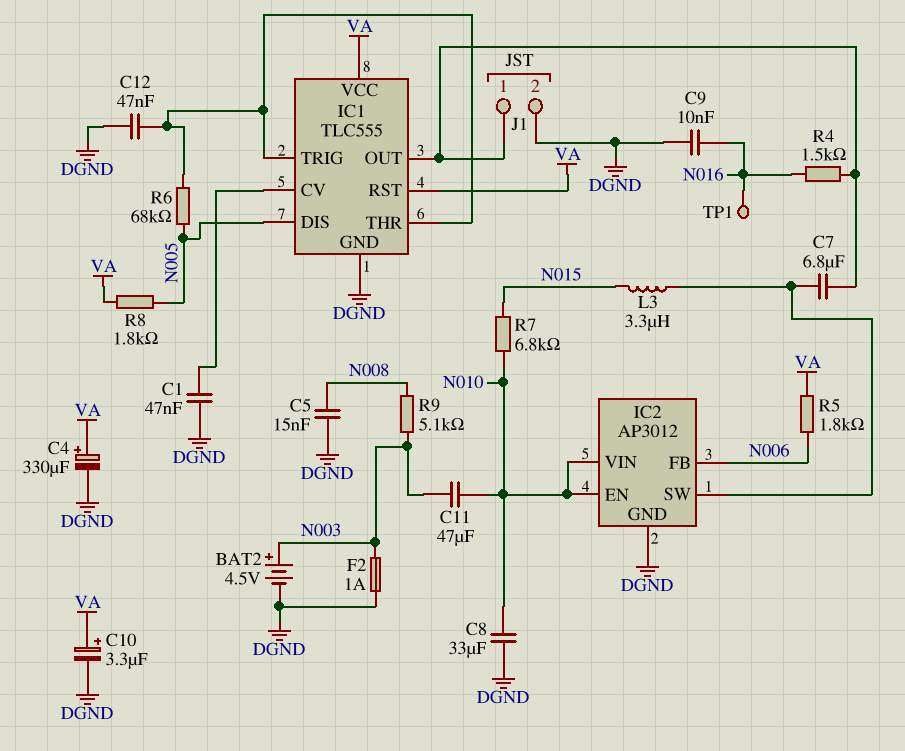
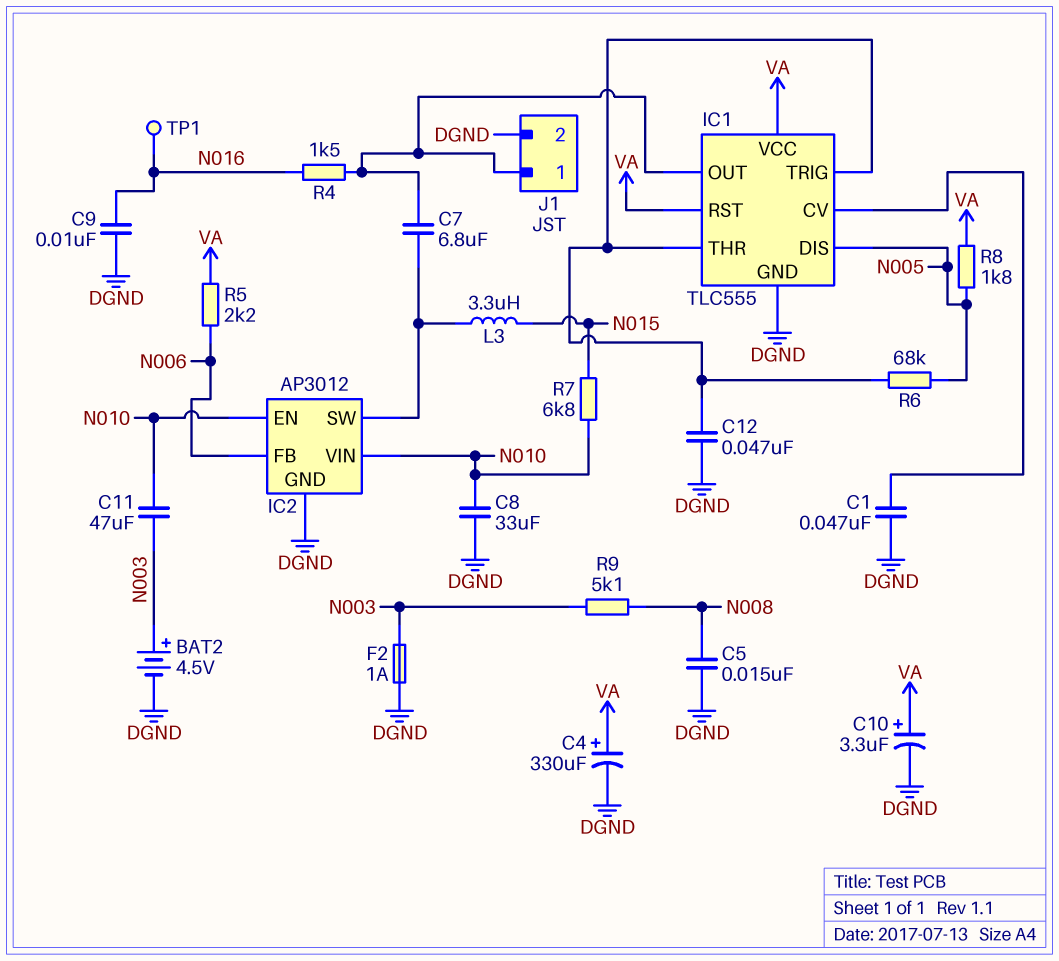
R5: 1.8k (N006, VA) -> 2.2k (N006, VA)

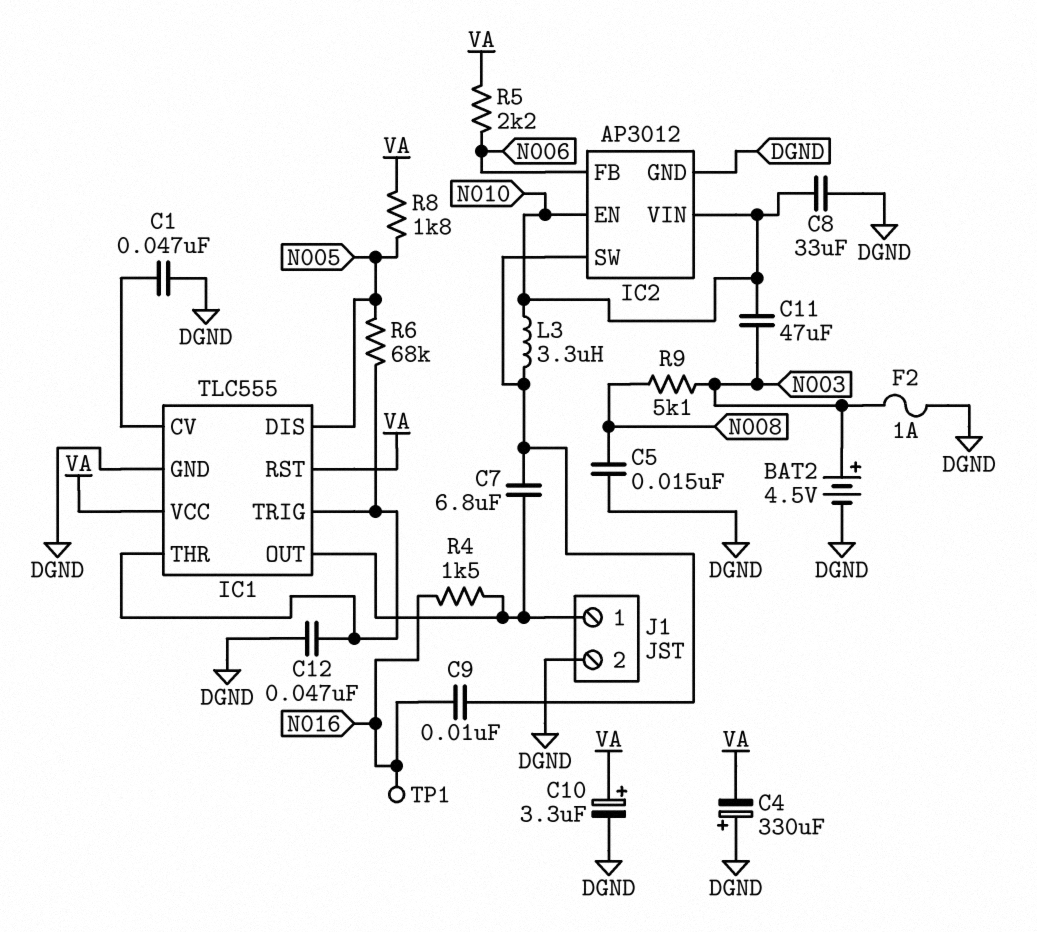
C4: 330uF (plus VA, minus DGND) -> 330uF (plus DGND, minus VA)
C9: 10nF (DGND, N016) -> 10nF (IC2/SW, N016)
L3: 3.3uH (IC2/SW, N015) -> 3.3uH (IC2/SW, N010)
R7: 6.8k (N010, N015) -> none

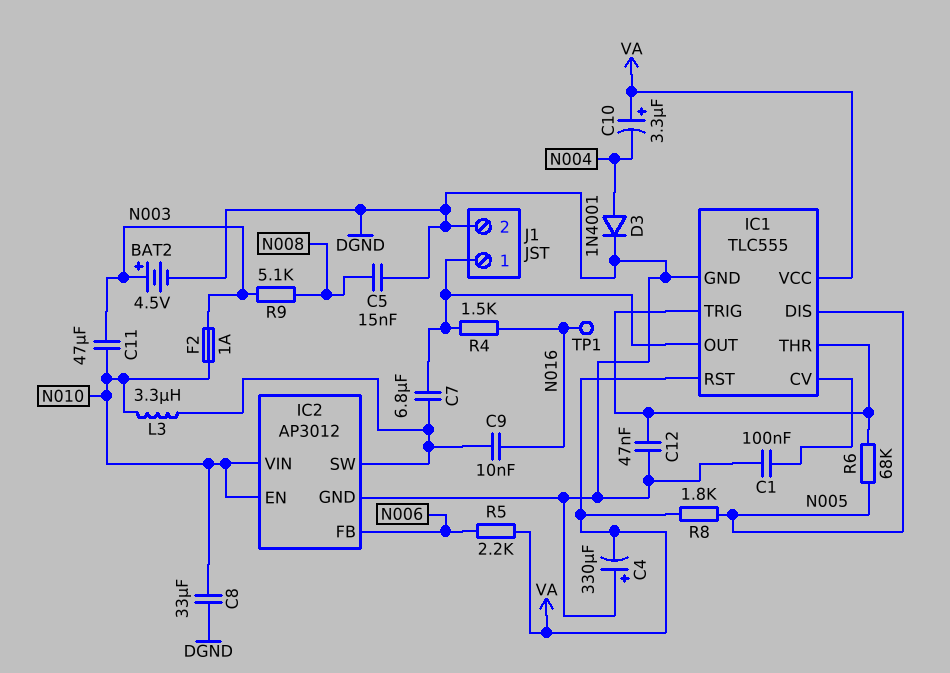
C1: 47nF (DGND, IC1/CV) -> 100nF (DGND, IC1/CV)
C10: 3.3uF (plus VA, minus DGND) -> 3.3uF (plus VA, minus N004)
D3: none -> diode 1N4001 (A N004, K DGND)
F2: 1A (DGND, N003) -> 1A (N003, N010)

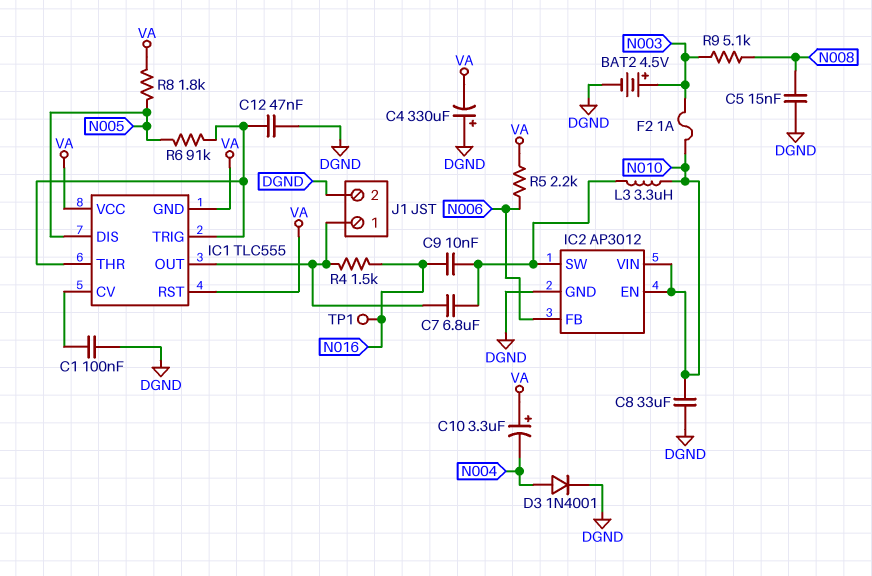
C11: 47uF (N003, N010) -> none
IC1 pin GND: DGND -> VA
R6: 68k (IC1/THR, N005) -> 91k (IC1/THR, N005)

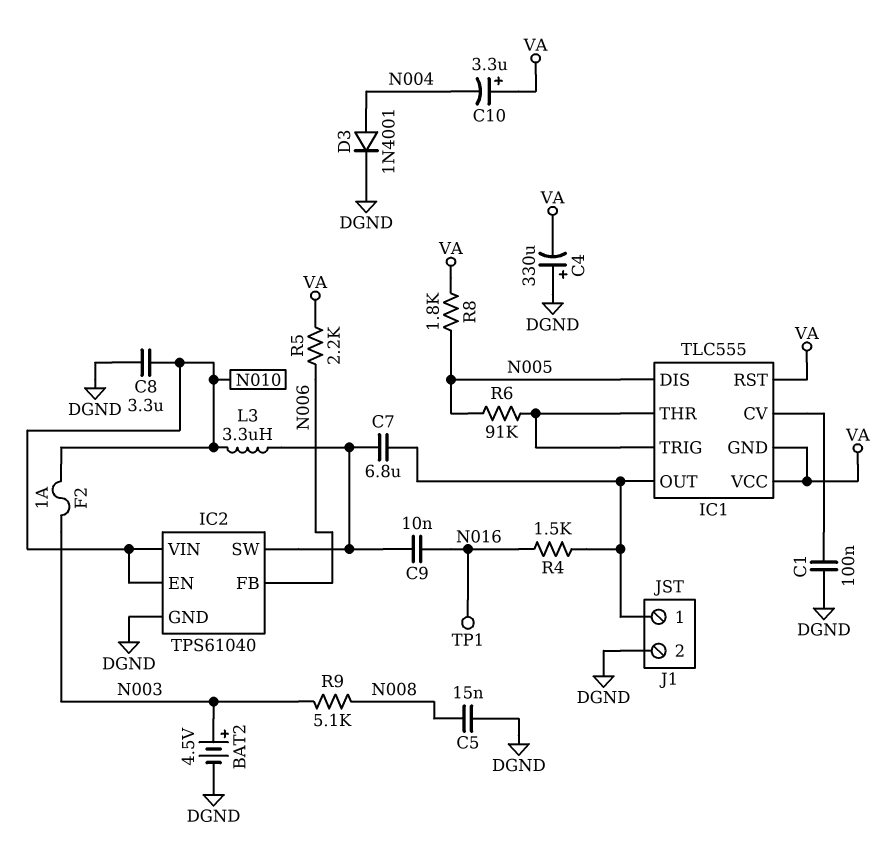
C8: 33uF (DGND, N010) -> 3.3uF (DGND, N010)
C12: 47nF (DGND, IC1/THR) -> none
IC2: AP3012 -> TPS61040

